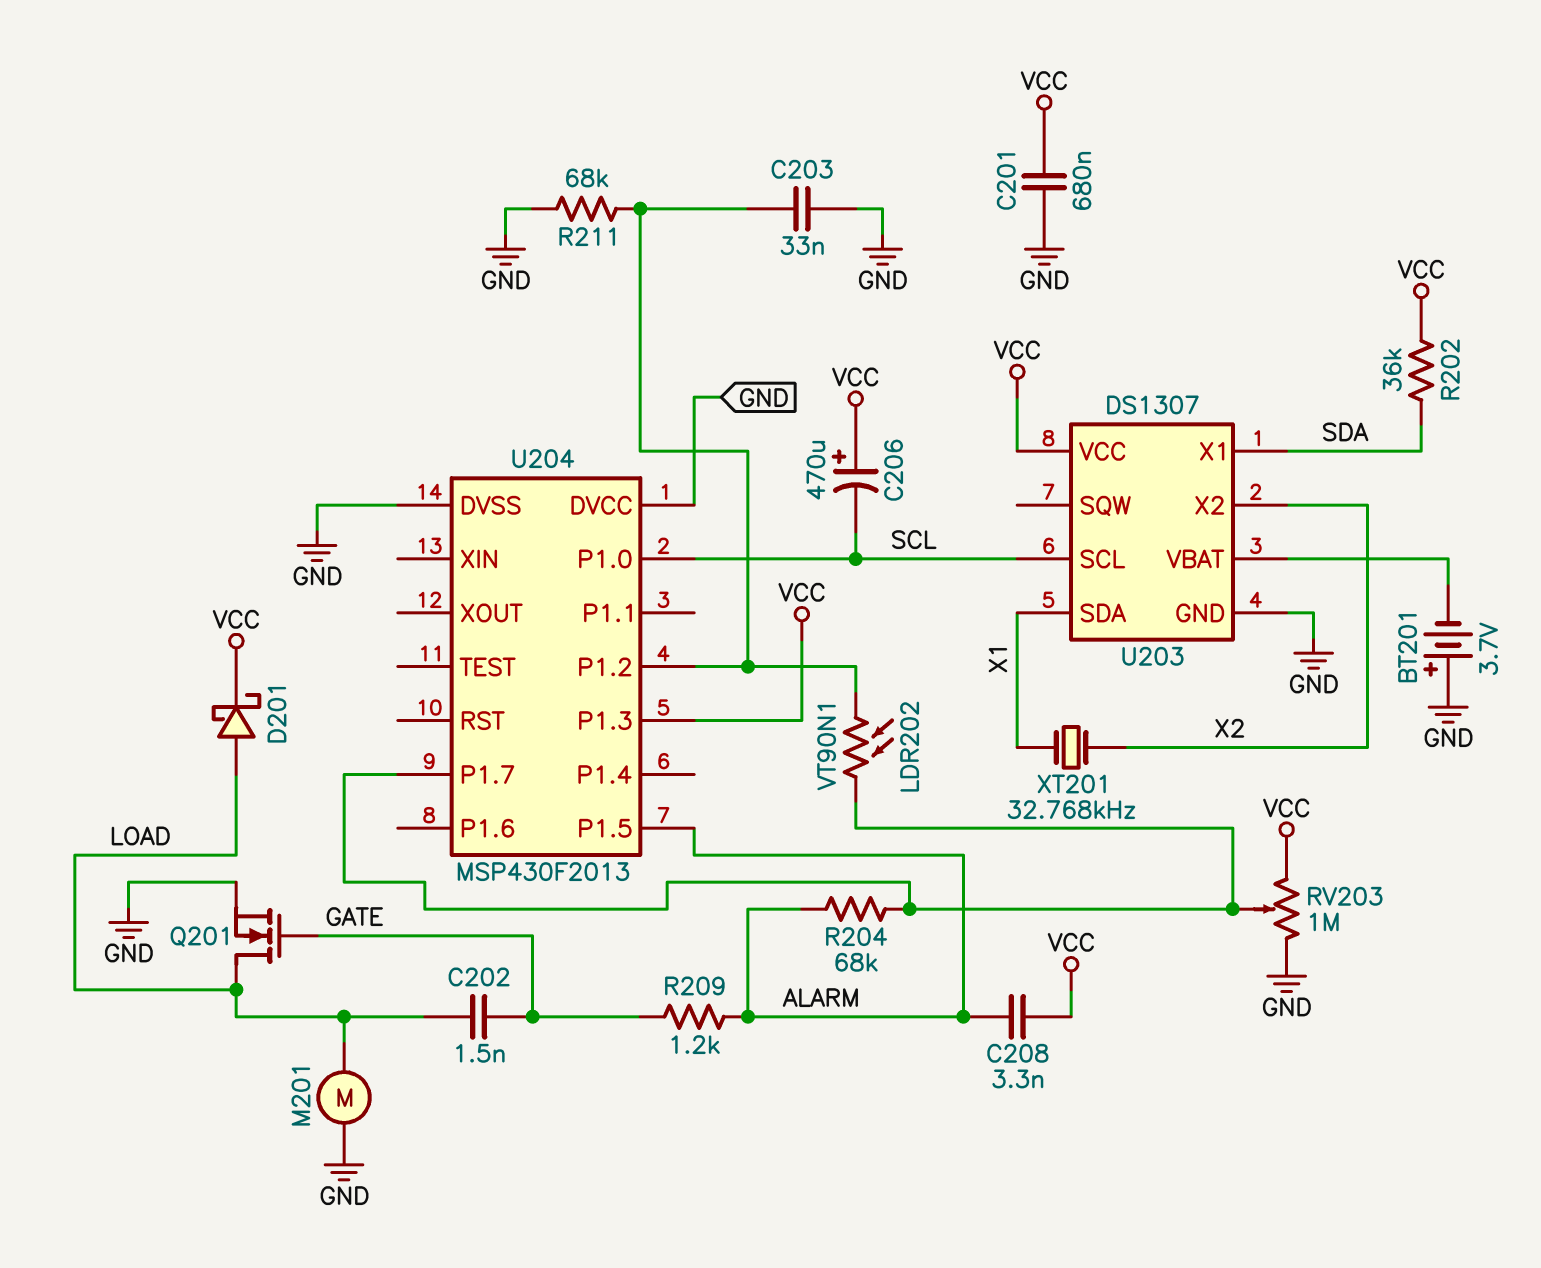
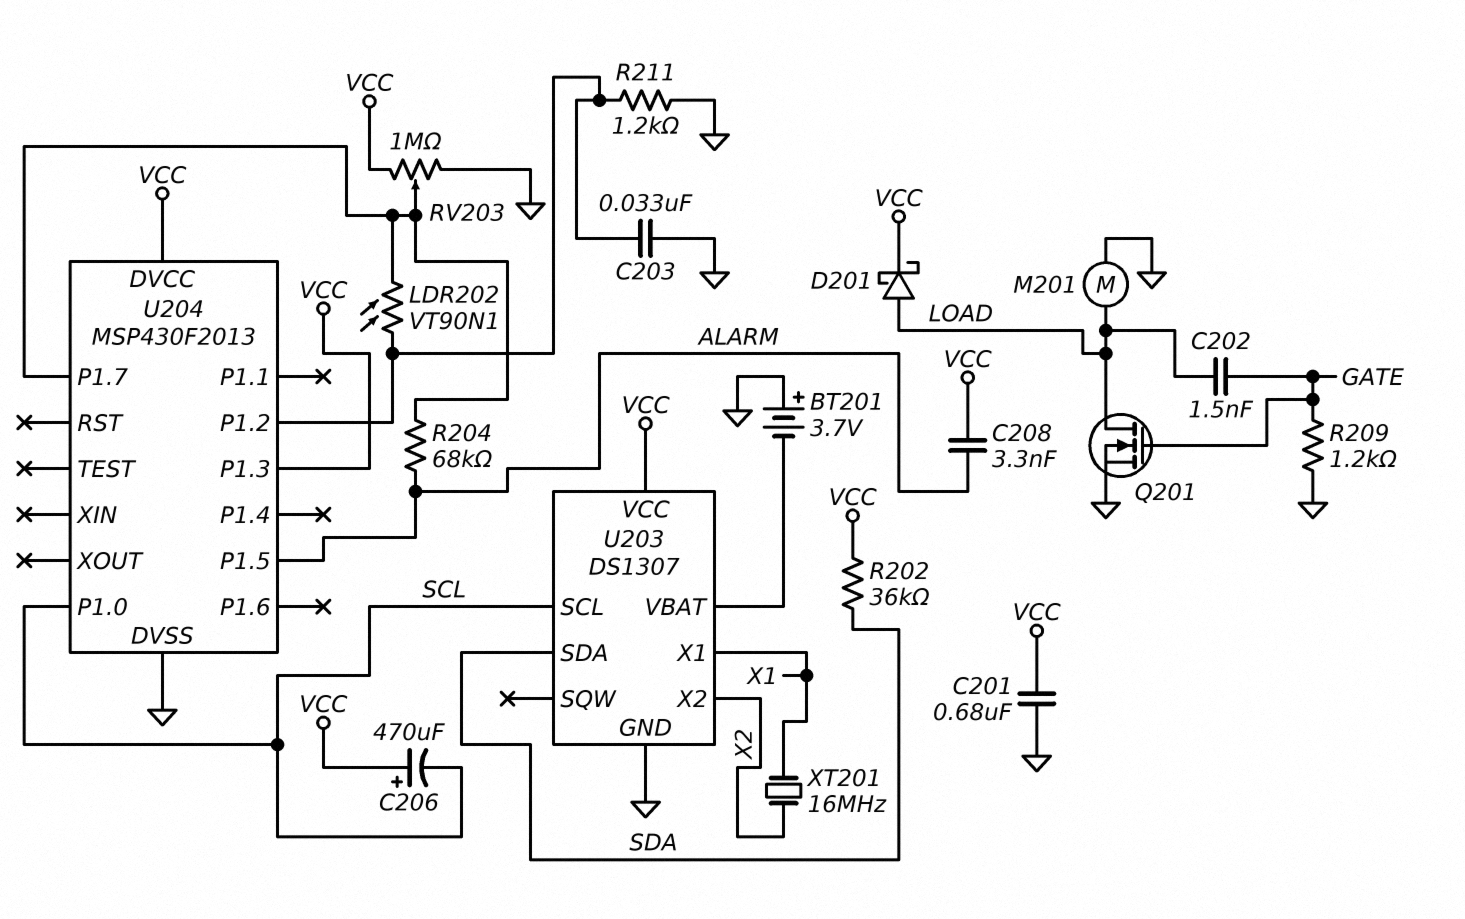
R209: 1.2k (ALARM, GATE) -> 1.2k (GATE, GND)
R211: 68k (GND, U204/P1.2) -> 1.2k (GND, U204/P1.2)
U203 pin SDA: X1 -> SDA
U203 pin X1: SDA -> X1
U204 pin DVCC: GND -> VCC
XT201: 32.768kHz (X1, X2) -> 16MHz (X1, X2)

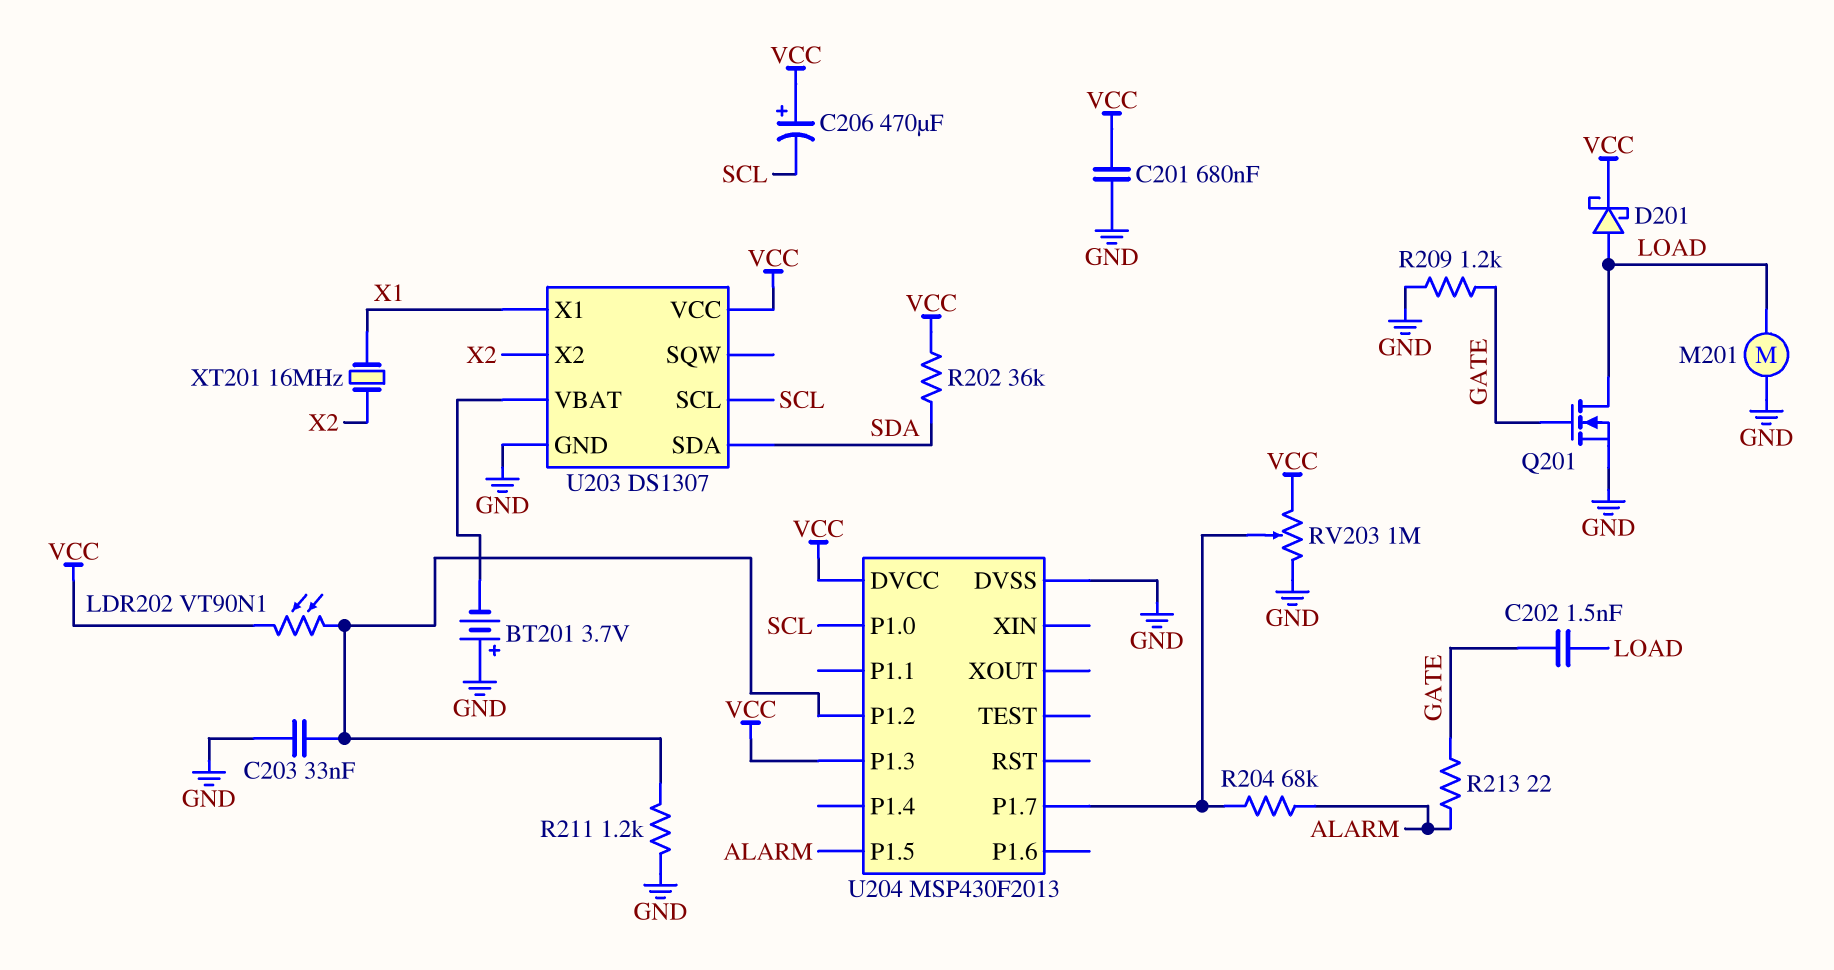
C208: 3.3nF (ALARM, VCC) -> none
LDR202: VT90N1 (U204/P1.2, U204/P1.7) -> VT90N1 (U204/P1.2, VCC)
R213: none -> 22 (ALARM, GATE)

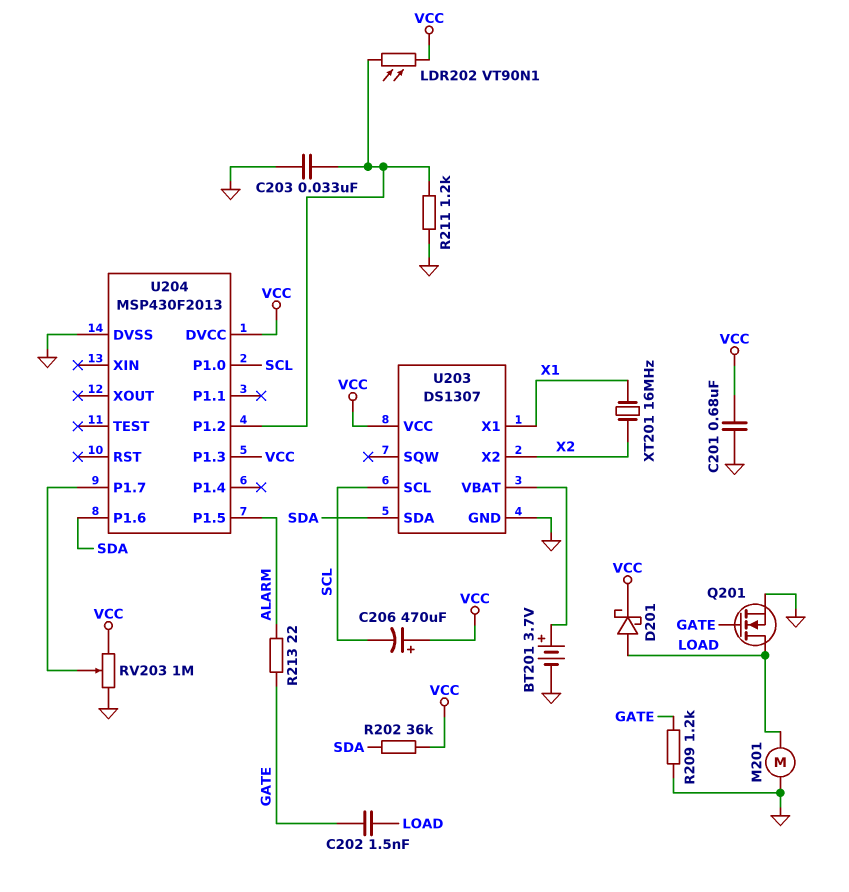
BT201: 3.7V (plus GND, minus U203/VBAT) -> 3.7V (plus U203/VBAT, minus GND)
R204: 68k (ALARM, U204/P1.7) -> none
U204 pin P1.6: none -> SDA

